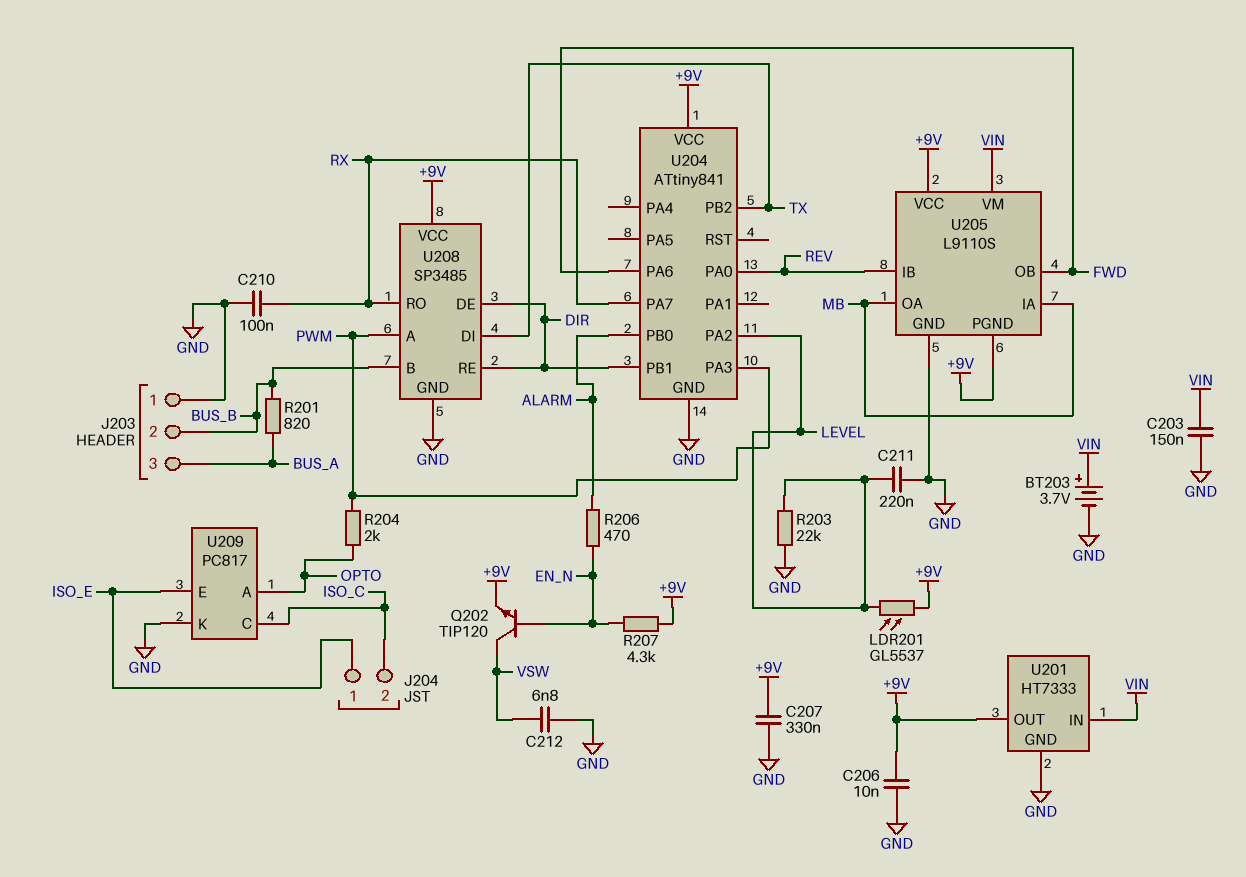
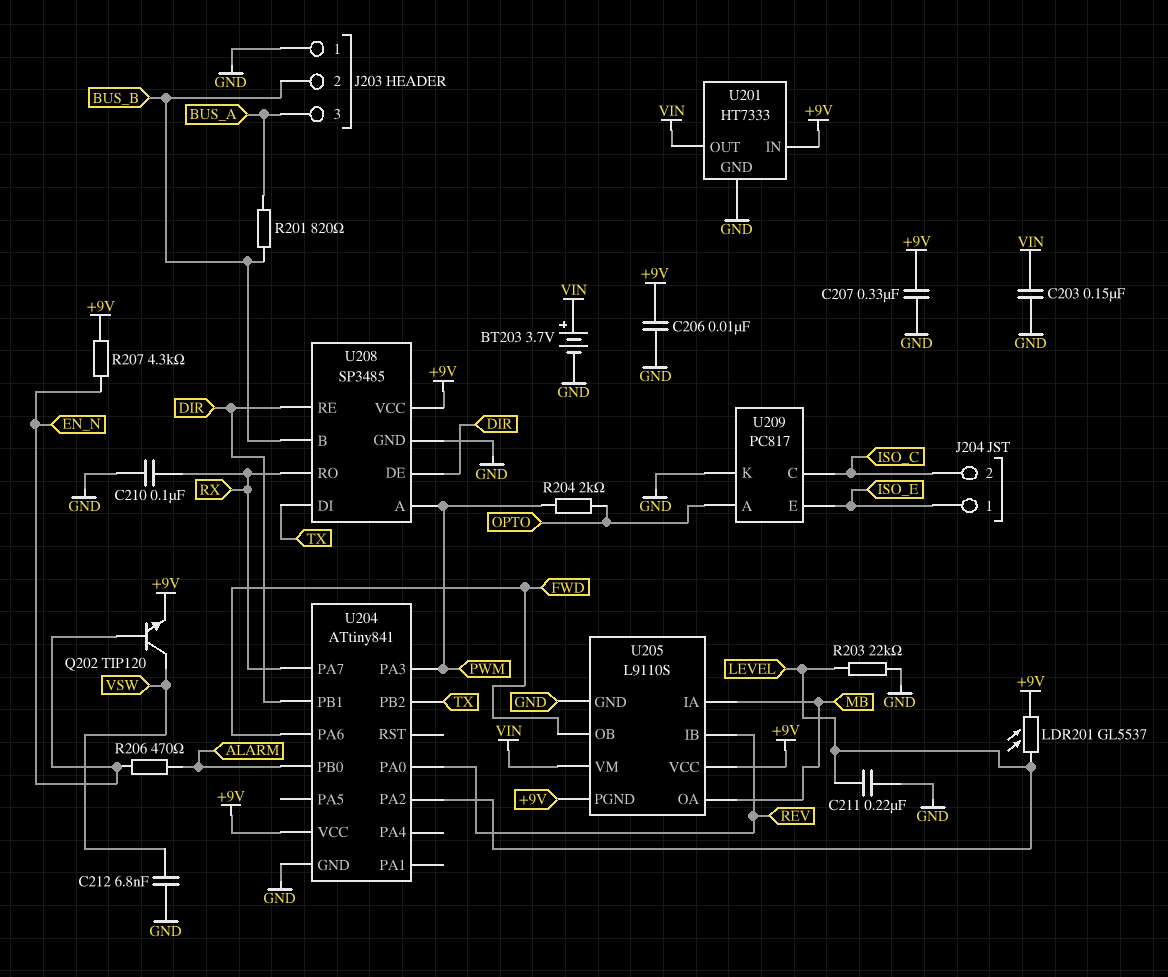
U201 pin IN: VIN -> +9V
U201 pin OUT: +9V -> VIN

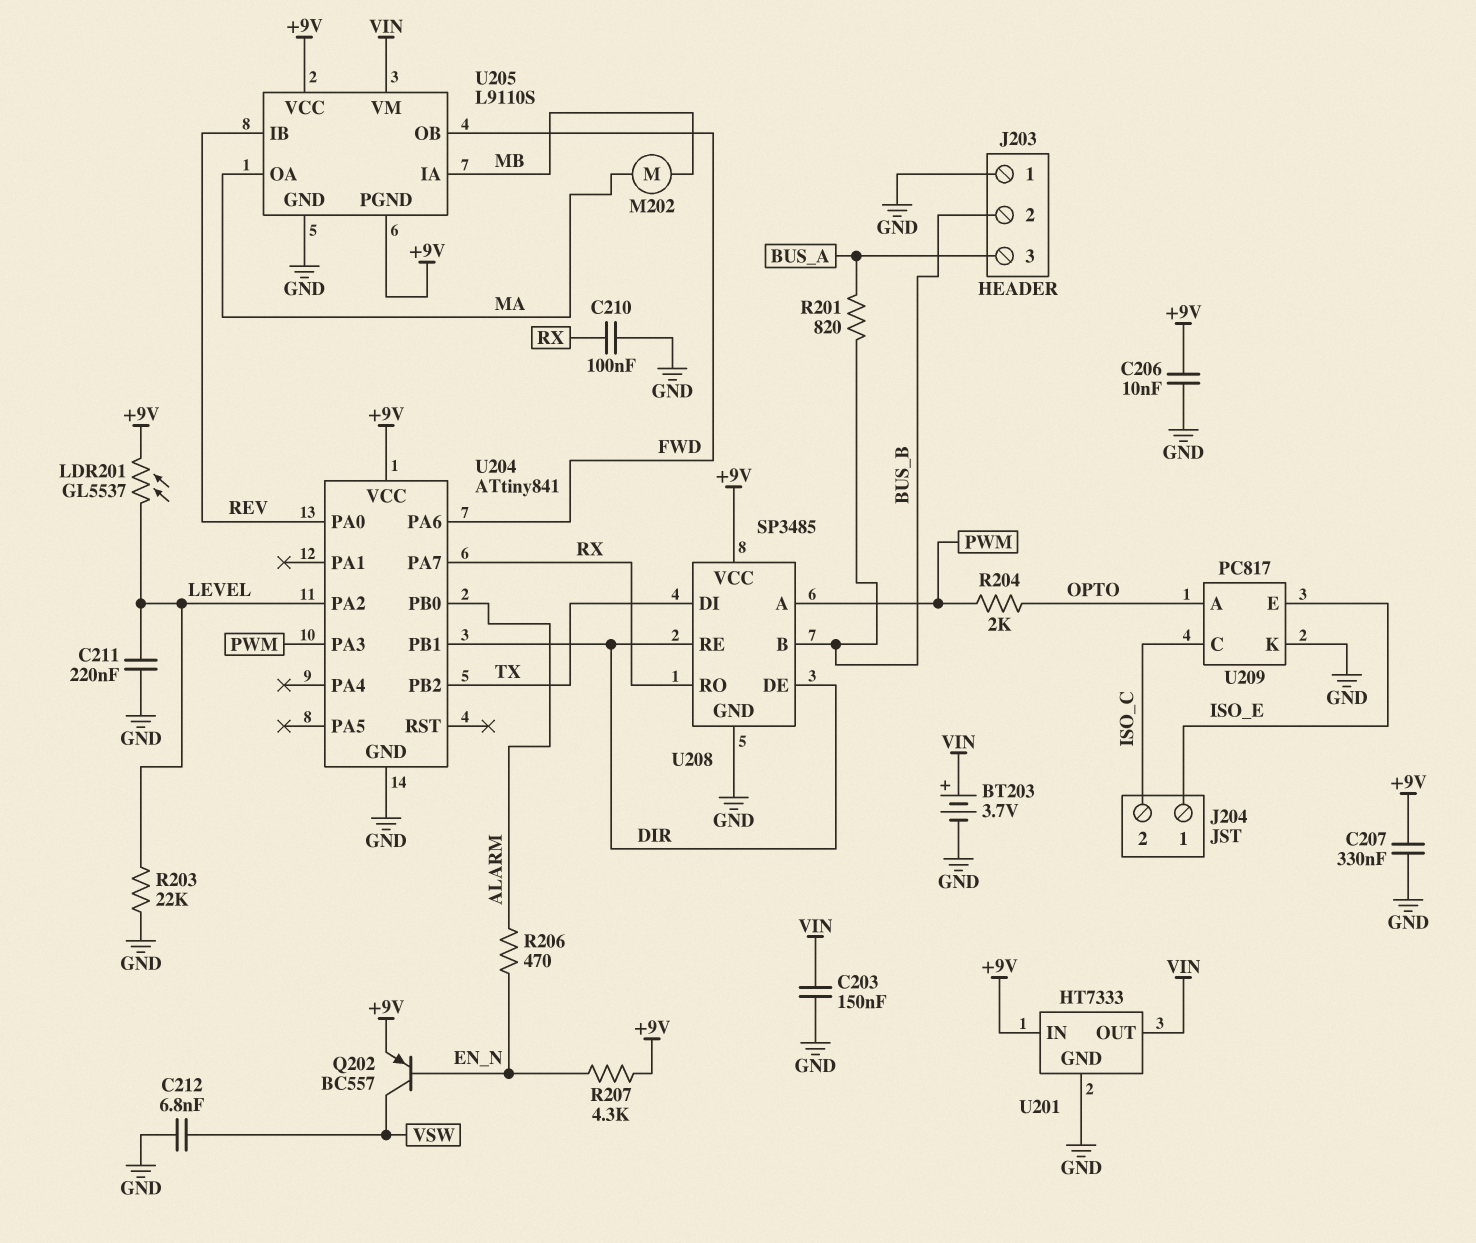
M202: none -> motor (MA, MB)
Q202: NPN TIP120 (B EN_N, C VSW, E +9V) -> PNP BC557 (B EN_N, C VSW, E +9V)
U205 pin OA: MB -> MA

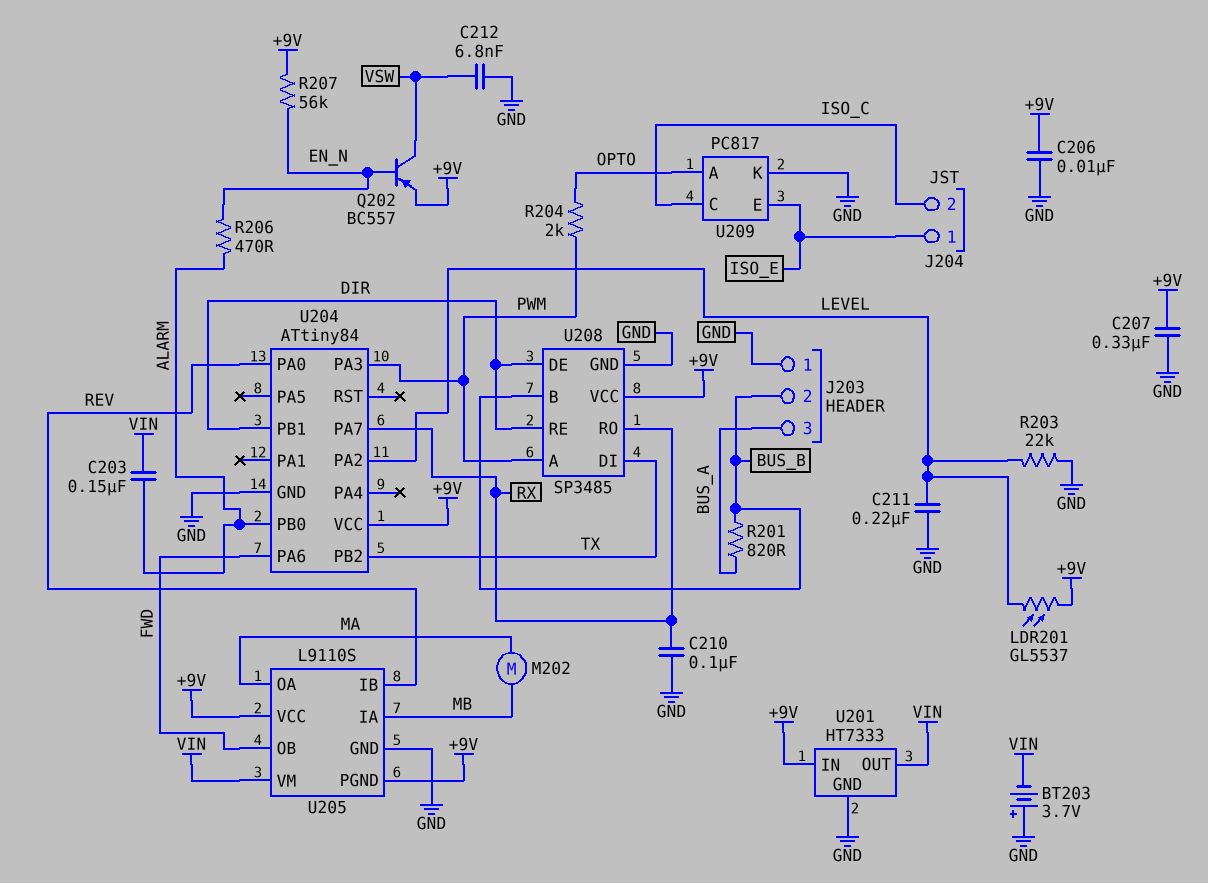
BT203: 3.7V (plus VIN, minus GND) -> 3.7V (plus GND, minus VIN)
C203: 150nF (GND, VIN) -> 150nF (ALARM, VIN)
R207: 4.3k (+9V, EN_N) -> 56k (+9V, EN_N)
U204: ATtiny841 -> ATtiny84

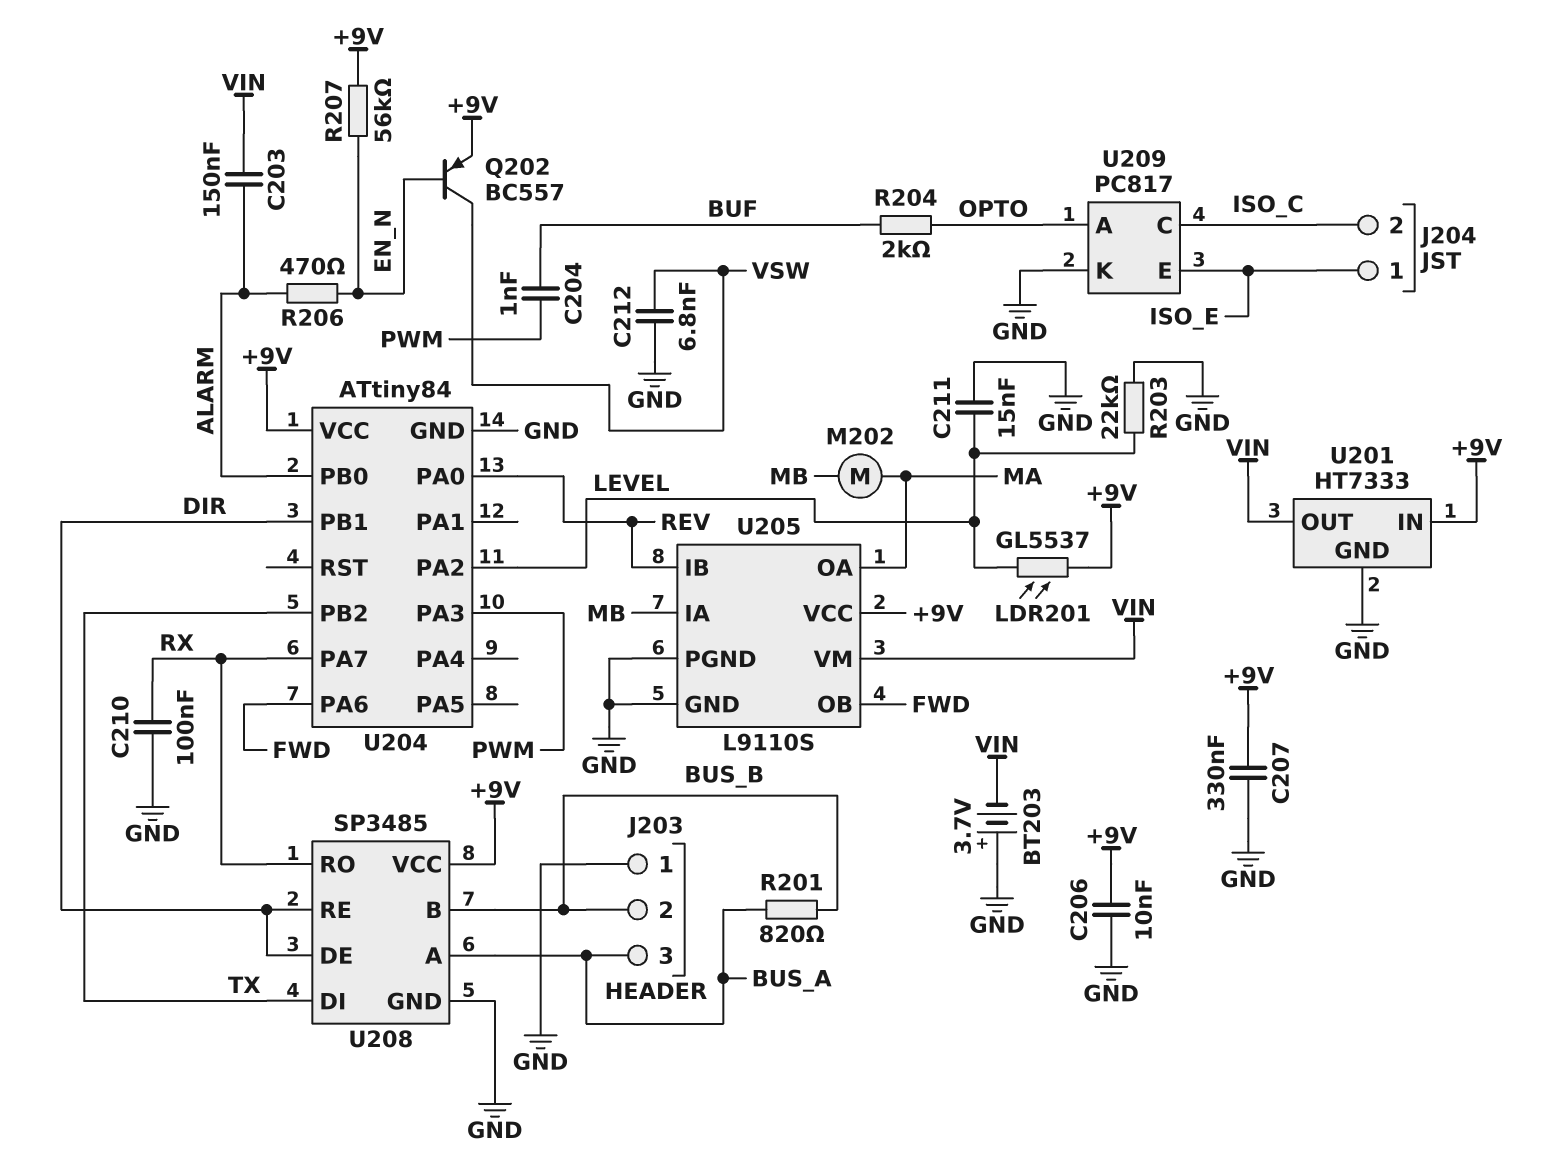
C204: none -> 1nF (BUF, PWM)
C211: 220nF (GND, LEVEL) -> 15nF (GND, LEVEL)
R204: 2k (OPTO, PWM) -> 2k (BUF, OPTO)
U205 pin PGND: +9V -> GND
U208 pin A: PWM -> BUS_A

